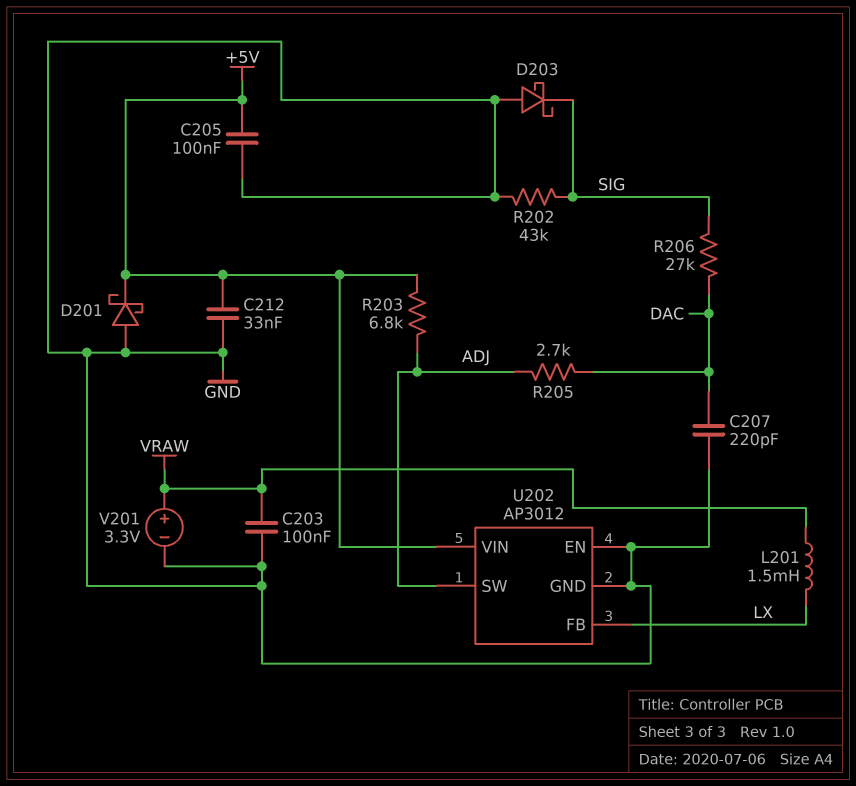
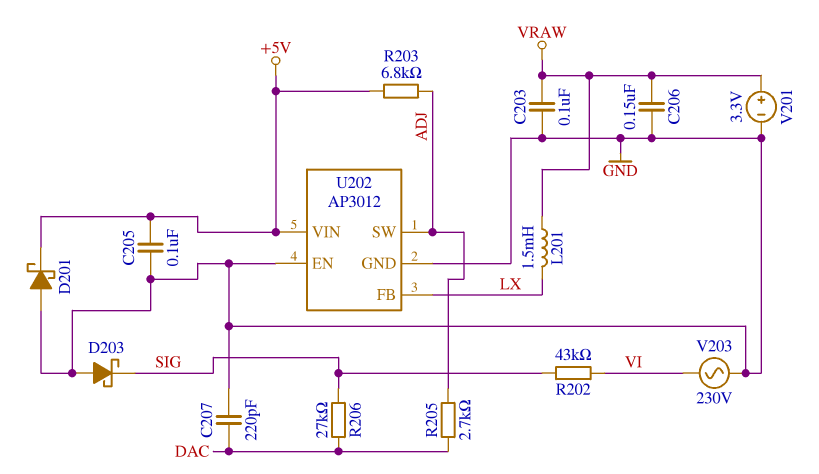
C206: none -> 150nF (GND, VRAW)
C212: 33nF (+5V, GND) -> none
R202: 43k (GND, SIG) -> 43k (SIG, VI)
V203: none -> AC 230V (GND, VI)

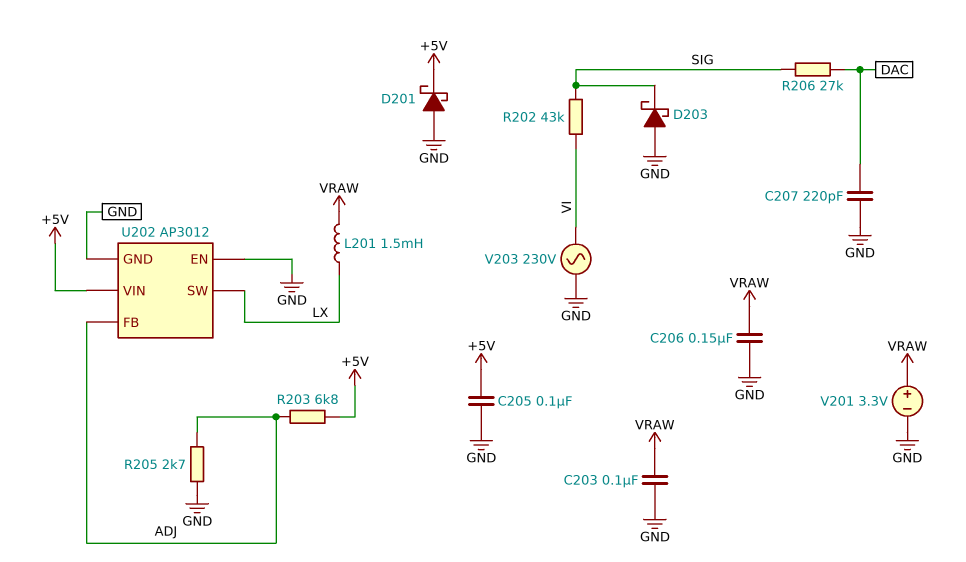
R205: 2.7k (ADJ, DAC) -> 2.7k (ADJ, GND)
U202 pin FB: LX -> ADJ
U202 pin SW: ADJ -> LX

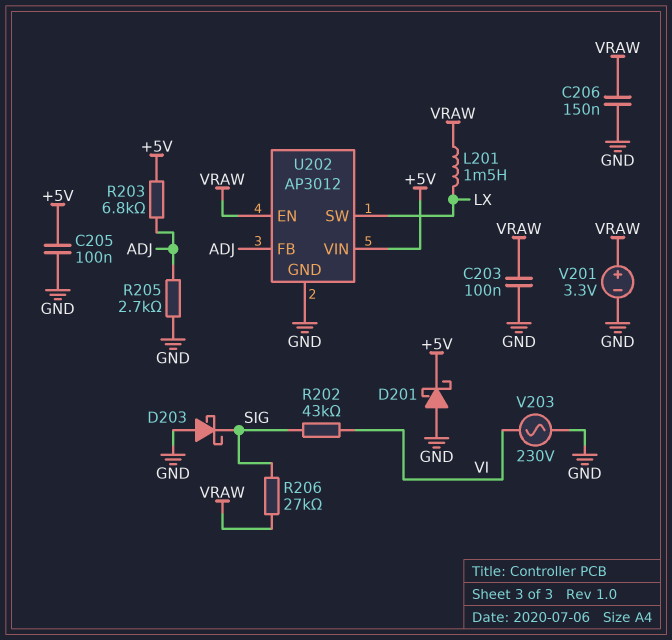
C207: 220pF (DAC, GND) -> none
R206: 27k (DAC, SIG) -> 27k (SIG, VRAW)
U202 pin EN: GND -> VRAW

